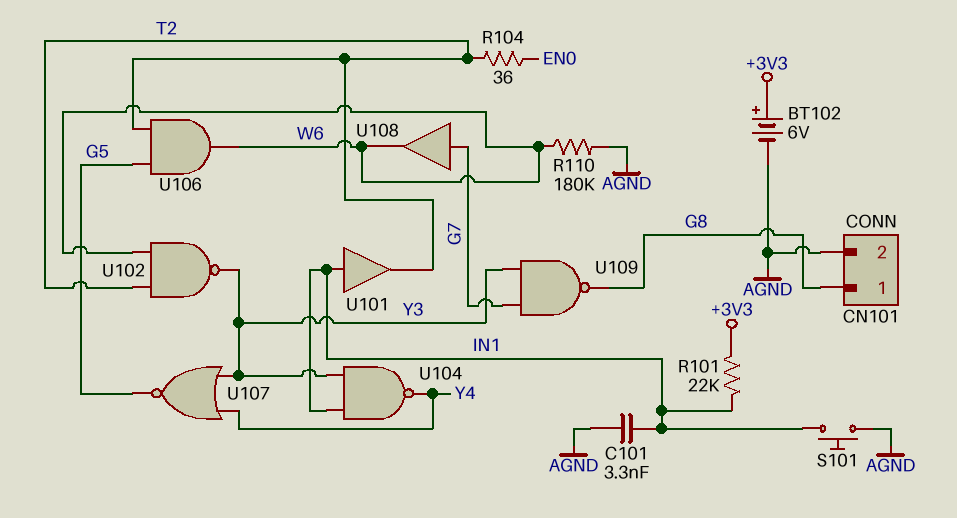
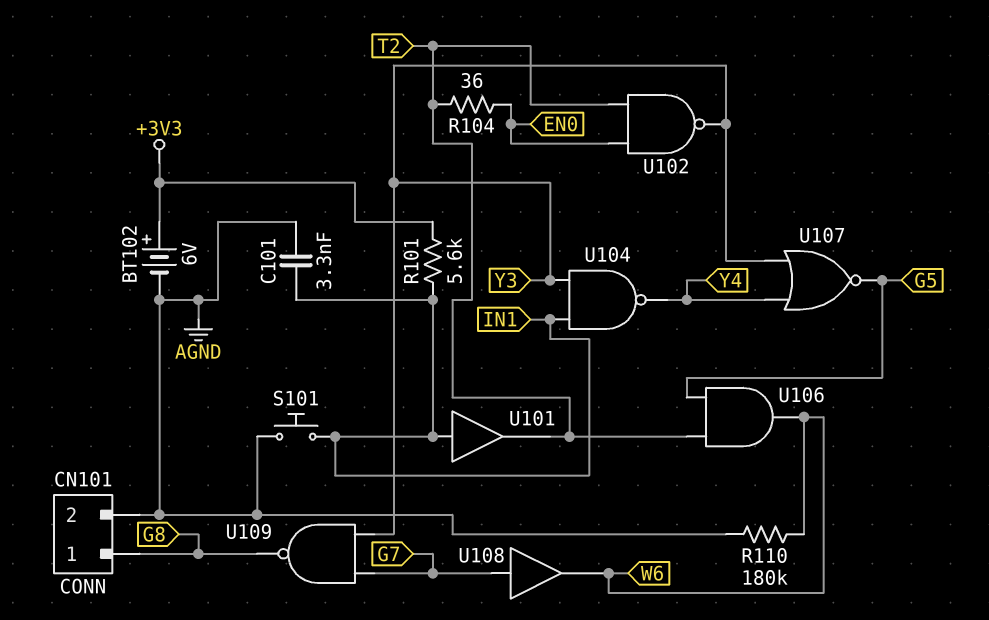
R101: 22k (+3V3, IN1) -> 5.6k (+3V3, IN1)
U102: NAND (in T2, in W6, out Y3) -> NAND (in EN0, in T2, out Y3)

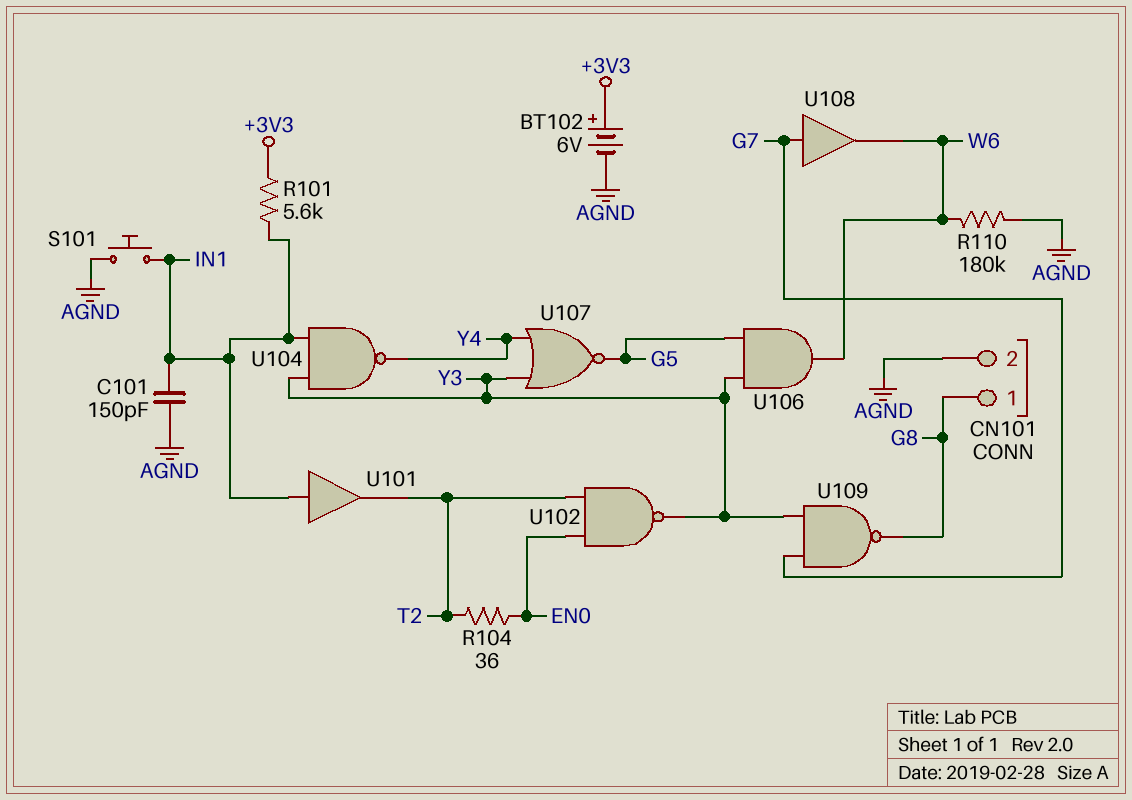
C101: 3.3nF (AGND, IN1) -> 150pF (AGND, IN1)
U106: AND (in G5, in T2, out W6) -> AND (in G5, in Y3, out W6)

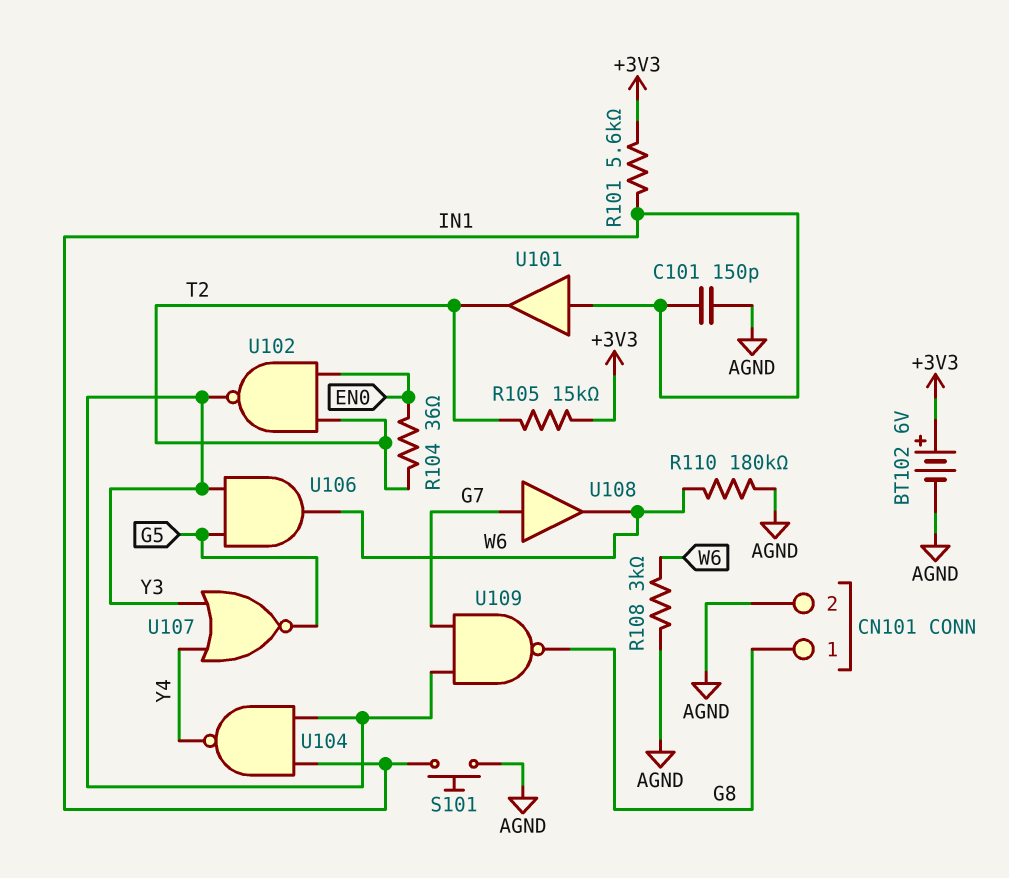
R105: none -> 15k (+3V3, T2)
R108: none -> 3k (AGND, W6)

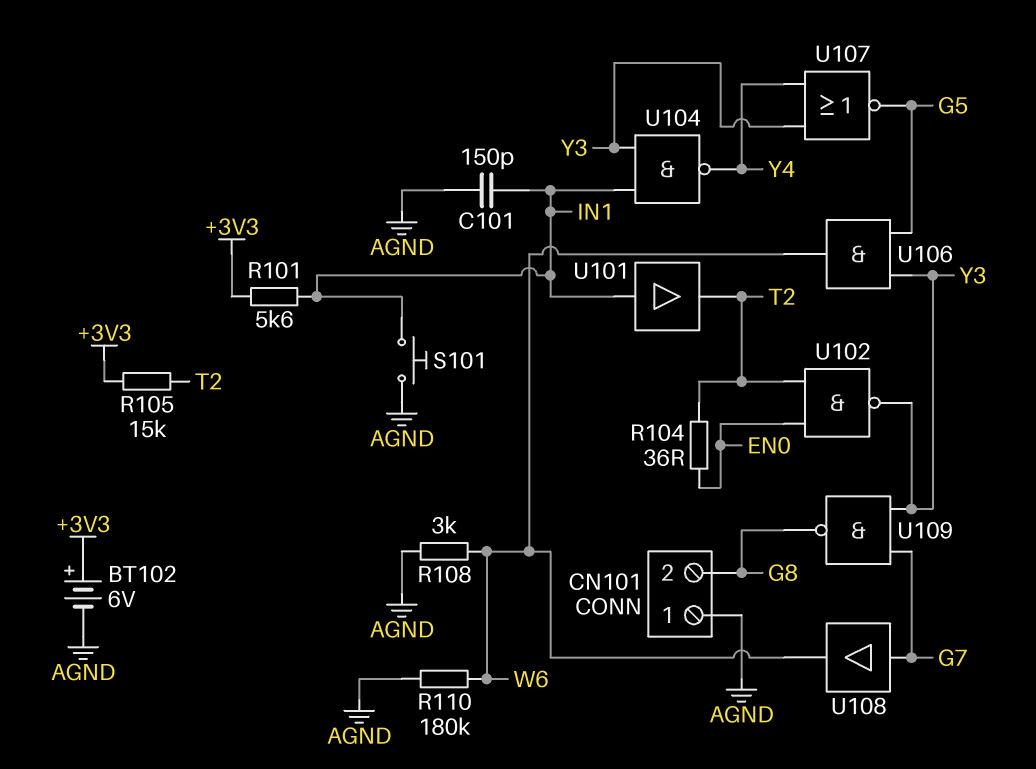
CN101 pin 1: G8 -> AGND
CN101 pin 2: AGND -> G8

